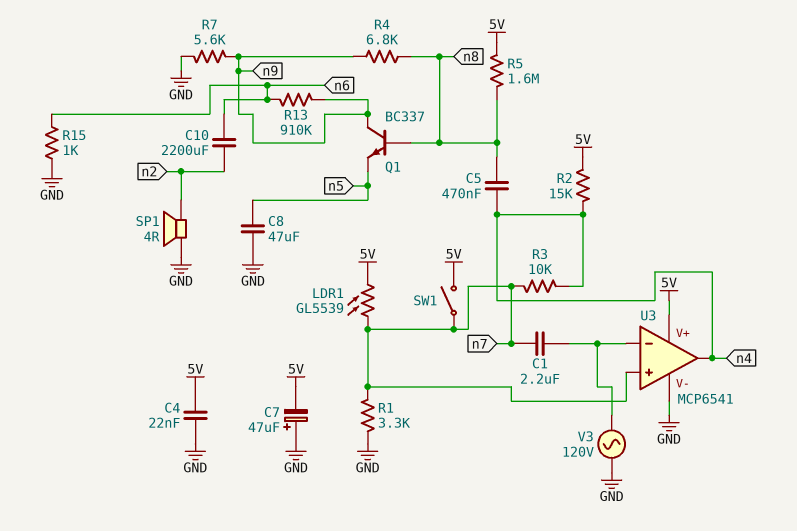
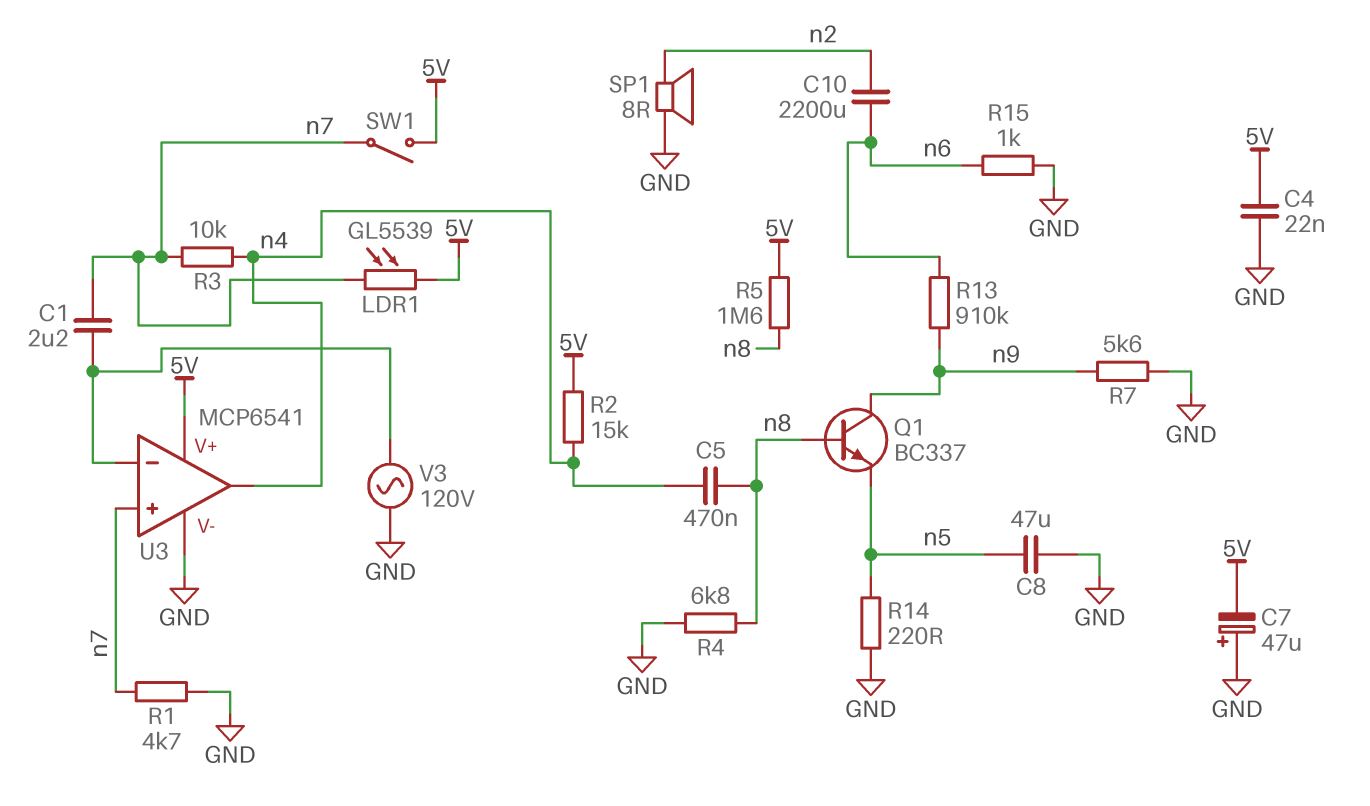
R1: 3.3k (GND, n7) -> 4.7k (GND, n7)
R4: 6.8k (n8, n9) -> 6.8k (GND, n8)
R14: none -> 220 (GND, n5)
SP1: speaker 4R (GND, n2) -> speaker 8R (GND, n2)

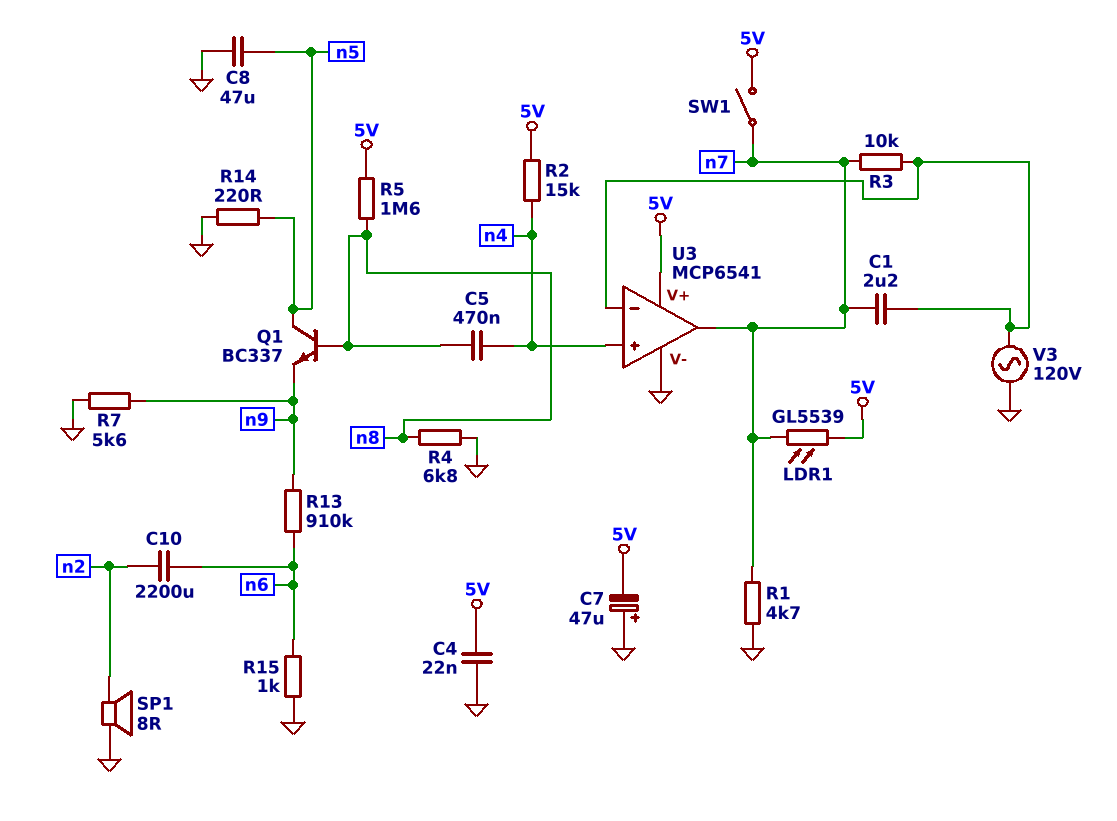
Q1: NPN BC337 (B n8, C n9, E n5) -> NPN BC337 (B n8, C n5, E n9)
R3: 10k (n4, n7) -> 10k (U3/in-, n7)
U3 pin in+: n7 -> n4
U3 pin out: n4 -> n7

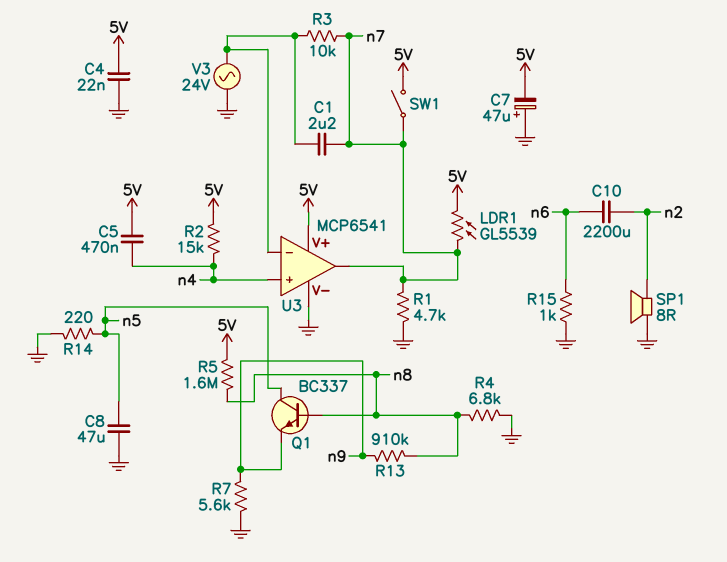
C5: 470nF (n4, n8) -> 470nF (5V, n4)
R13: 910k (n6, n9) -> 910k (n8, n9)
V3: AC 120V (GND, U3/in-) -> AC 24V (GND, U3/in-)

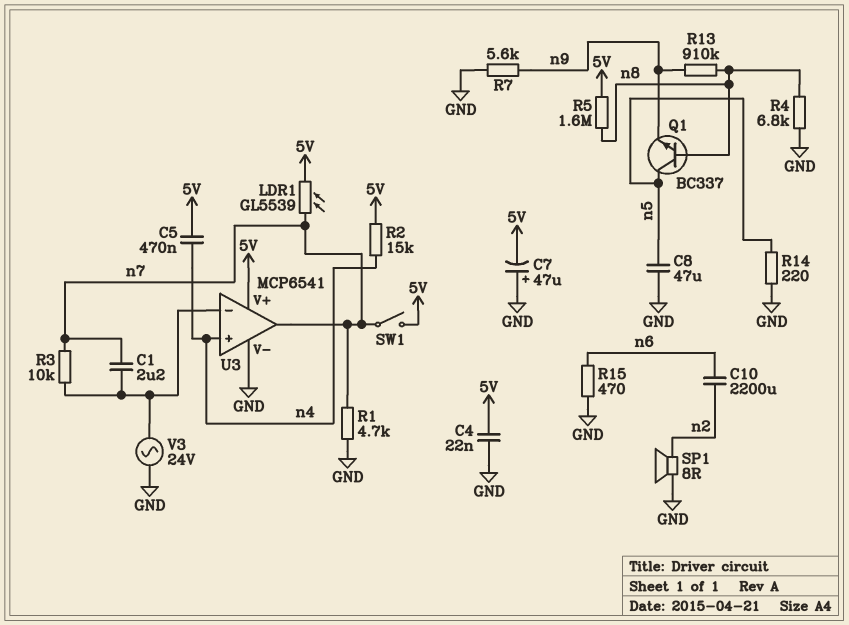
R15: 1k (GND, n6) -> 470 (GND, n6)

